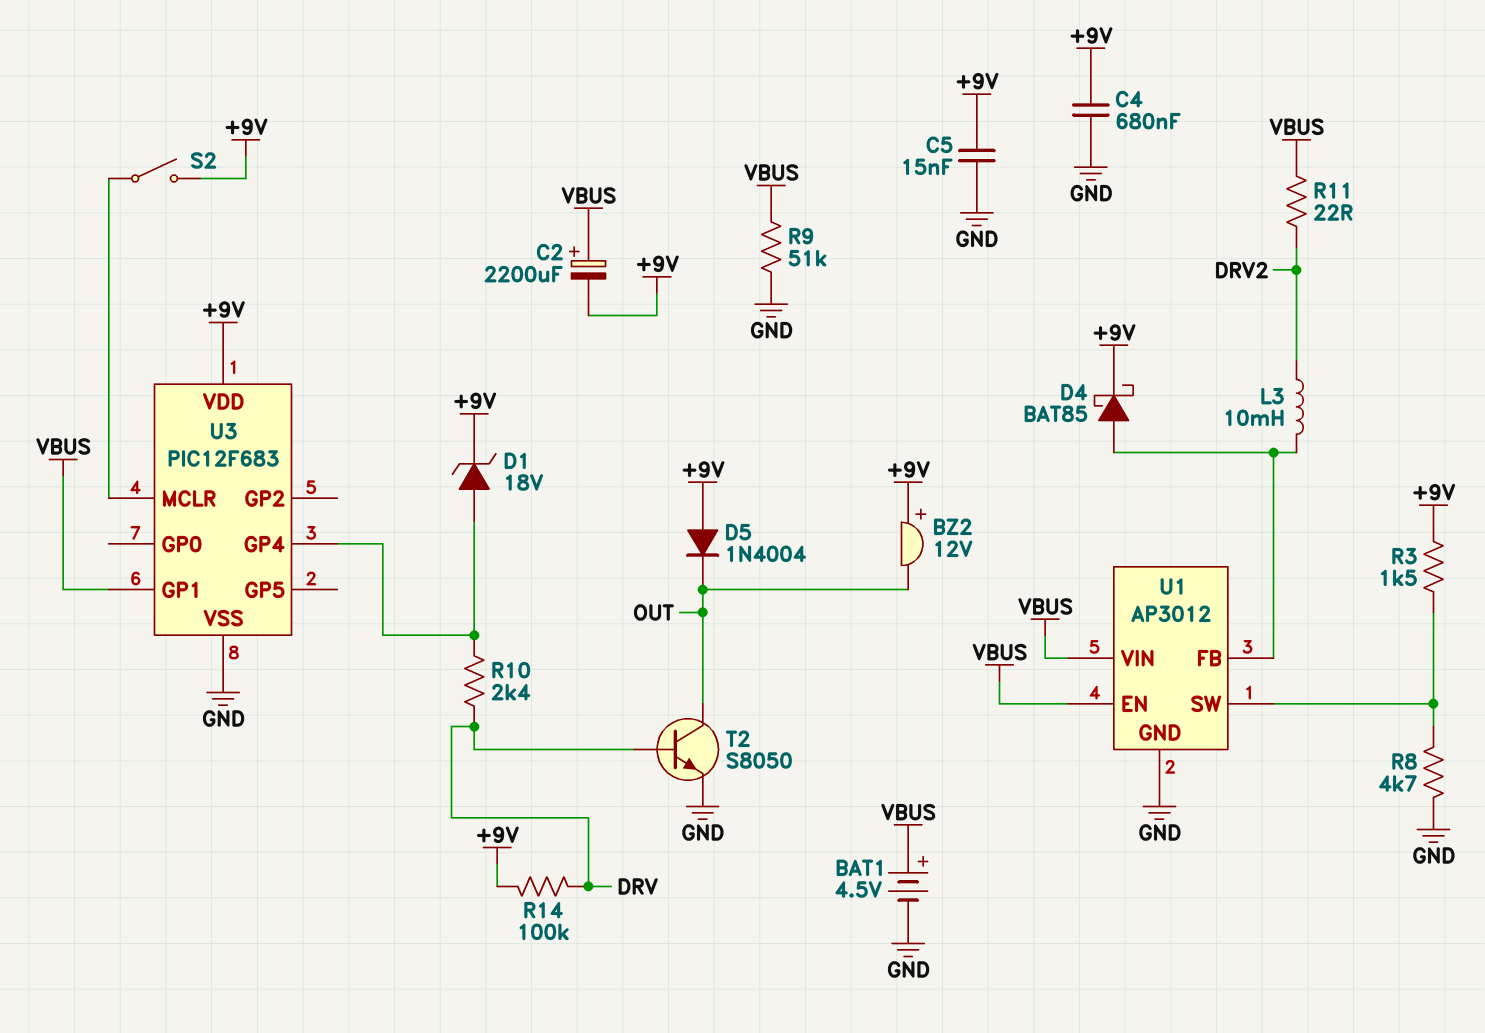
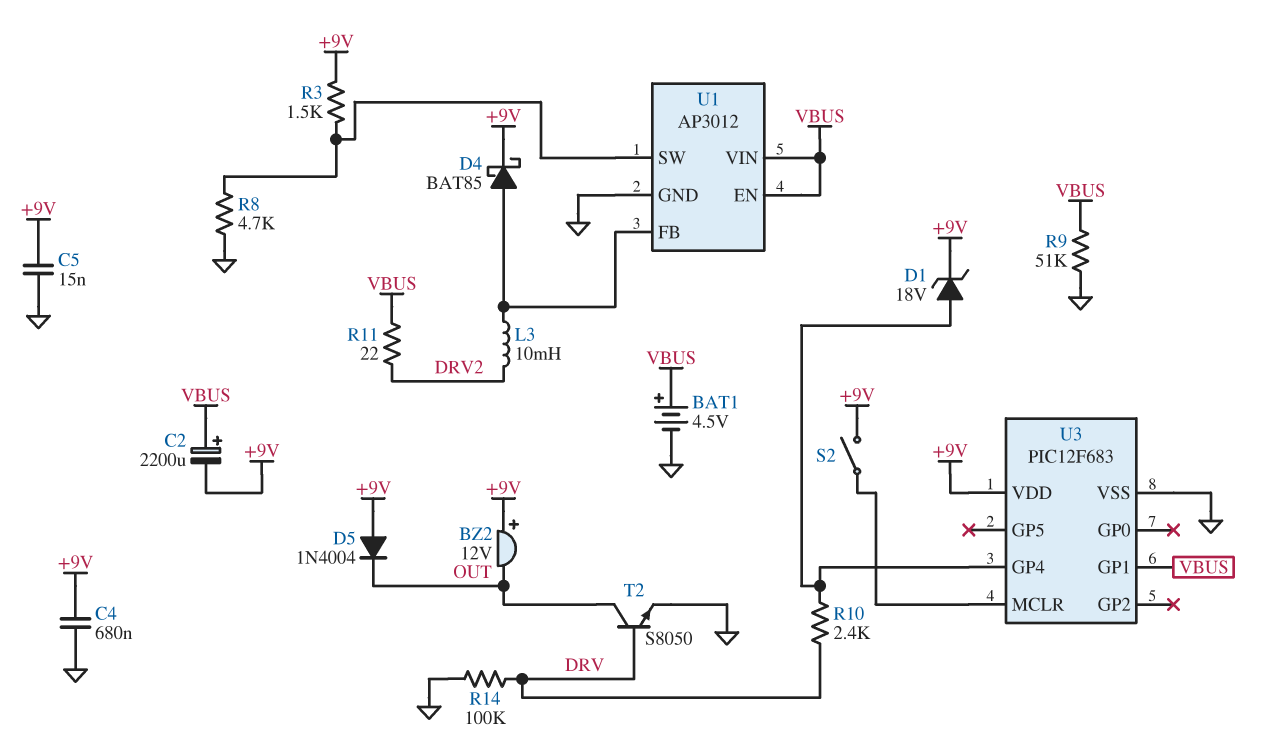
R14: 100k (+9V, DRV) -> 100k (DRV, GND)

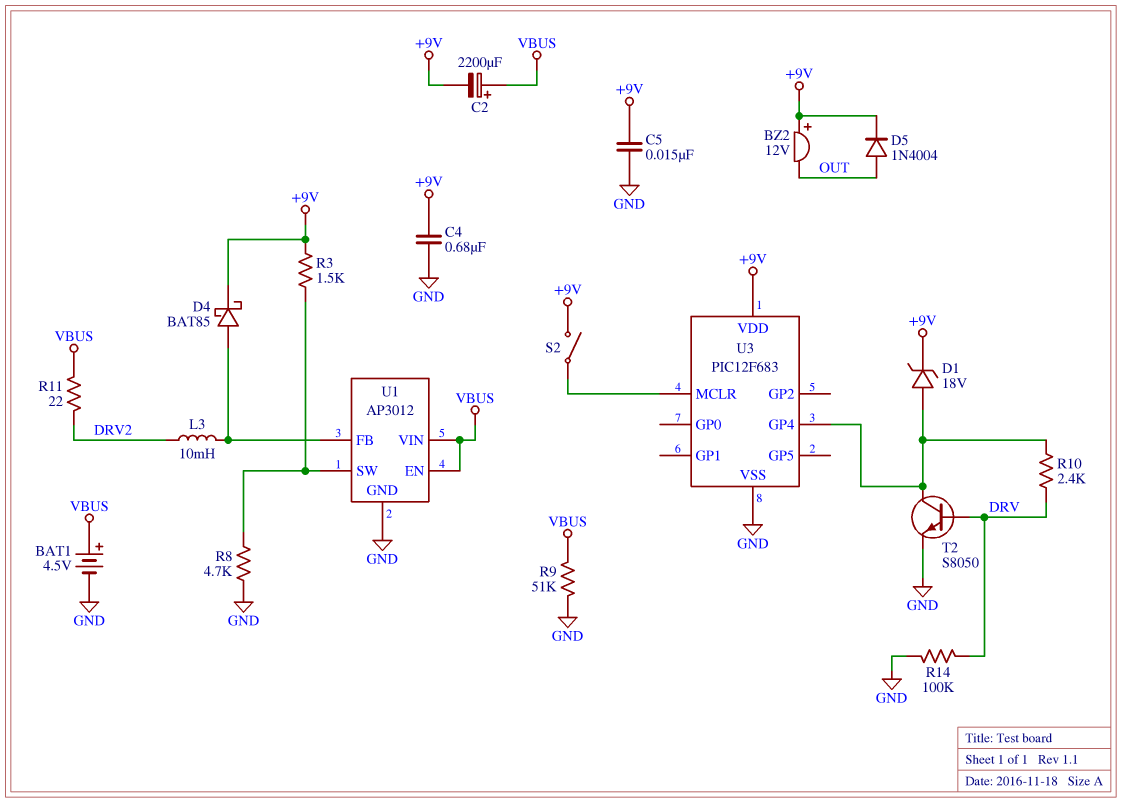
D5: diode 1N4004 (A +9V, K OUT) -> diode 1N4004 (A OUT, K +9V)
T2: NPN S8050 (B DRV, C OUT, E GND) -> NPN S8050 (B DRV, C U3/GP4, E GND)
U3 pin GP1: VBUS -> none

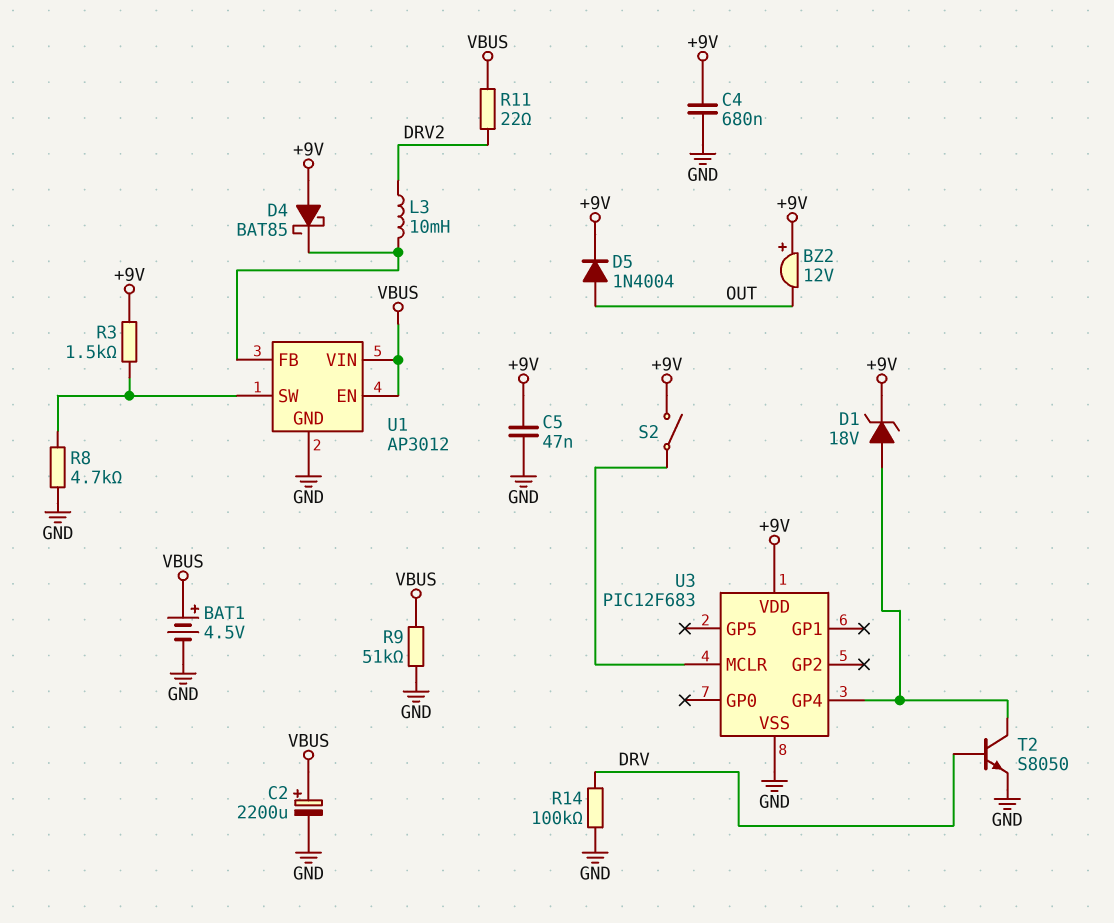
C2: 2200uF (plus VBUS, minus +9V) -> 2200uF (plus VBUS, minus GND)
C5: 15nF (+9V, GND) -> 47nF (+9V, GND)
D4: schottky BAT85 (A U1/FB, K +9V) -> schottky BAT85 (A +9V, K U1/FB)
R10: 2.4k (DRV, U3/GP4) -> none

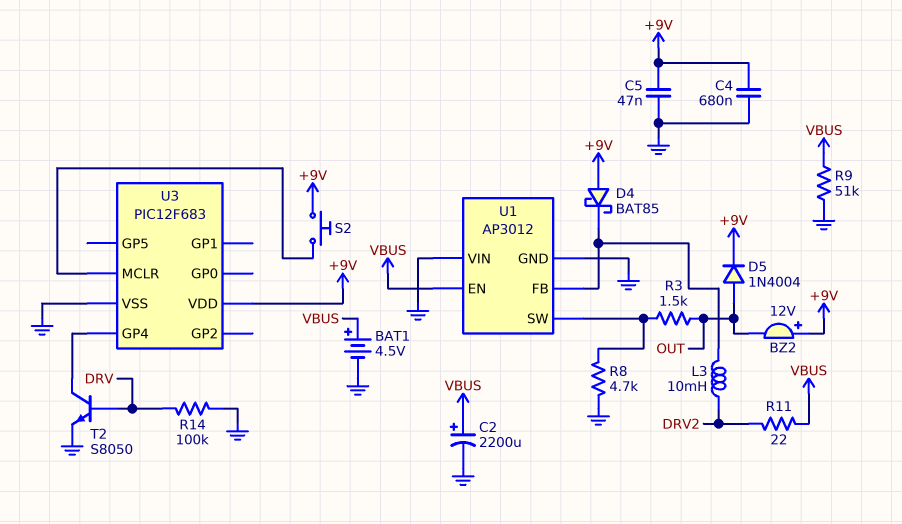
D1: zener 18V (A U3/GP4, K +9V) -> none
R3: 1.5k (+9V, U1/SW) -> 1.5k (OUT, U1/SW)
S2: switch (+9V, U3/MCLR) -> button (+9V, U3/MCLR)
U1 pin VIN: VBUS -> GND

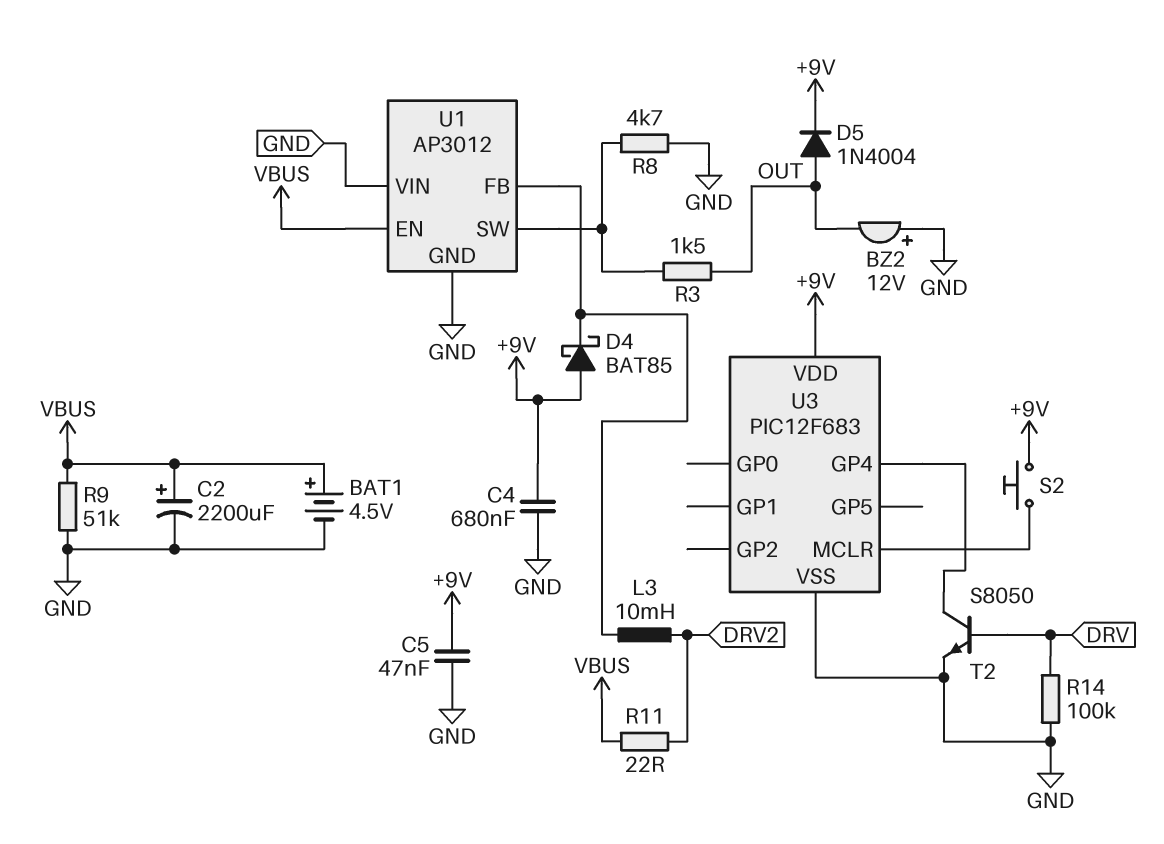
BZ2: buzzer 12V (plus +9V, minus OUT) -> buzzer 12V (plus GND, minus OUT)

